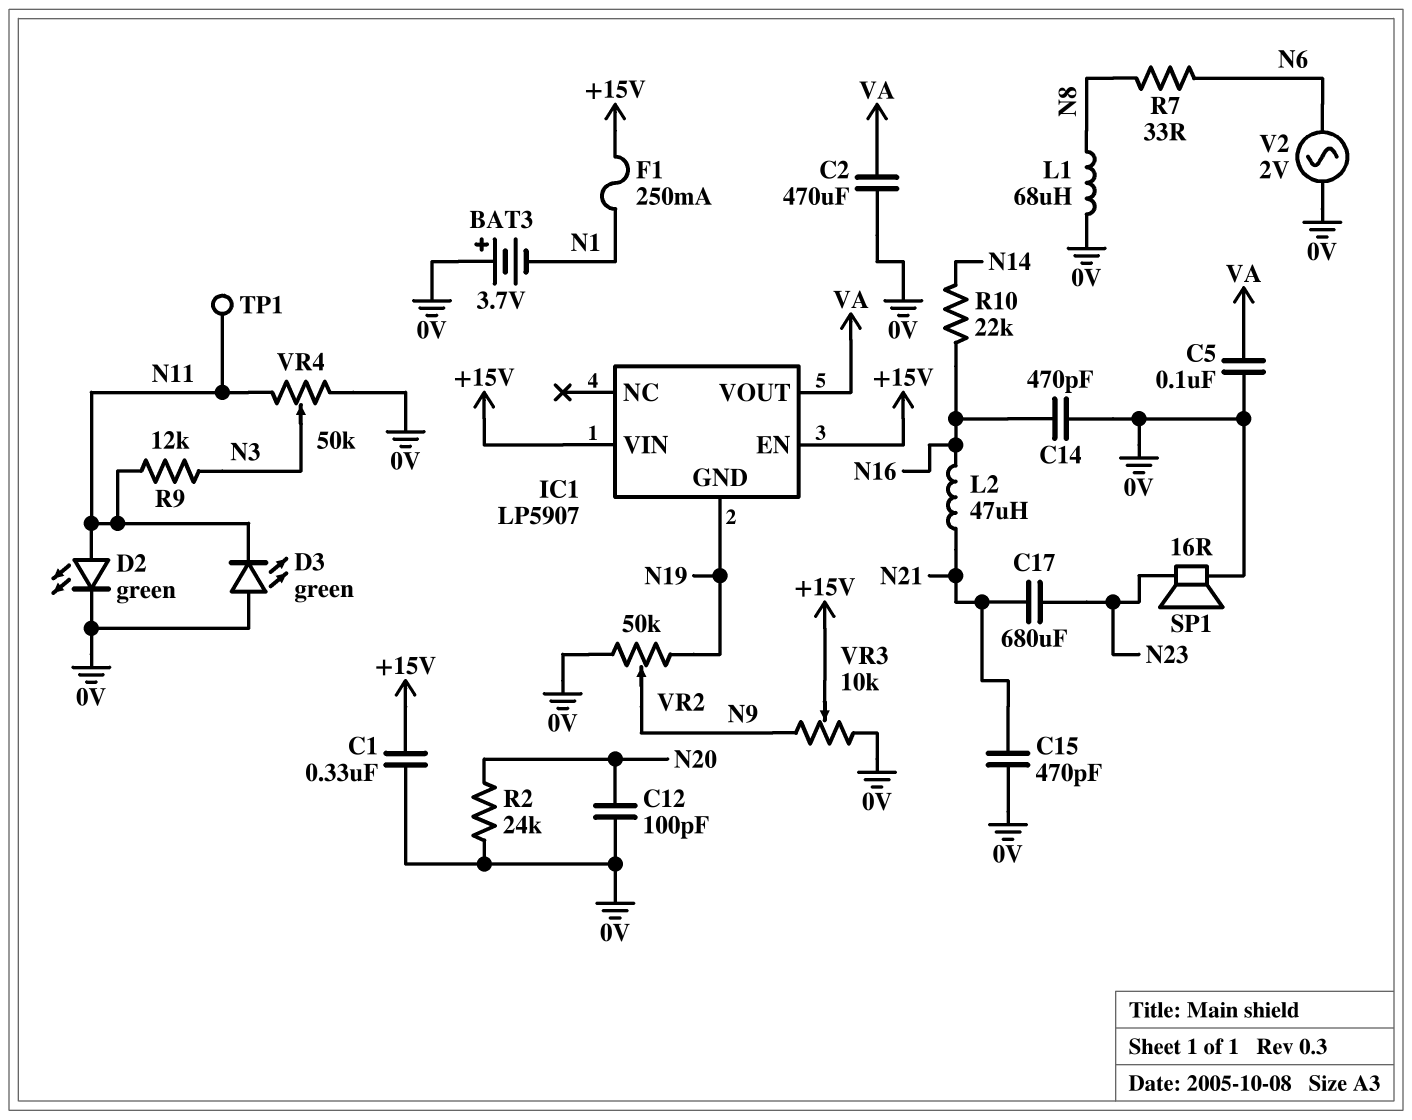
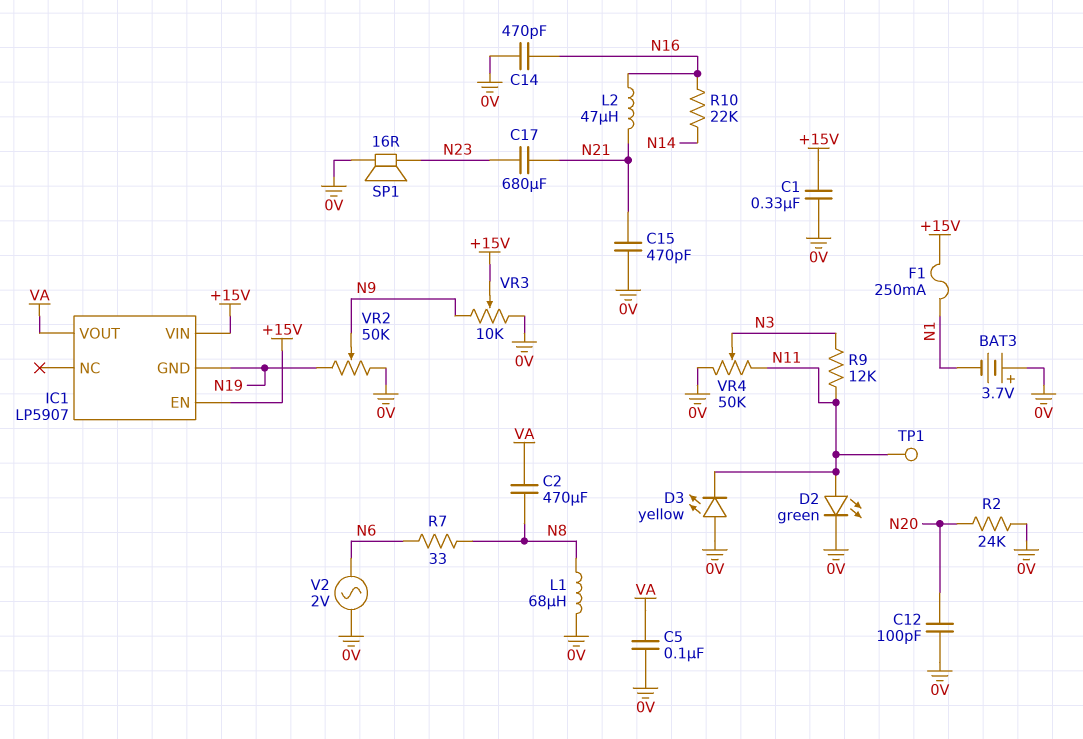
C2: 470uF (0V, VA) -> 470uF (N8, VA)
D3: LED green (A 0V, K N11) -> LED yellow (A 0V, K N11)

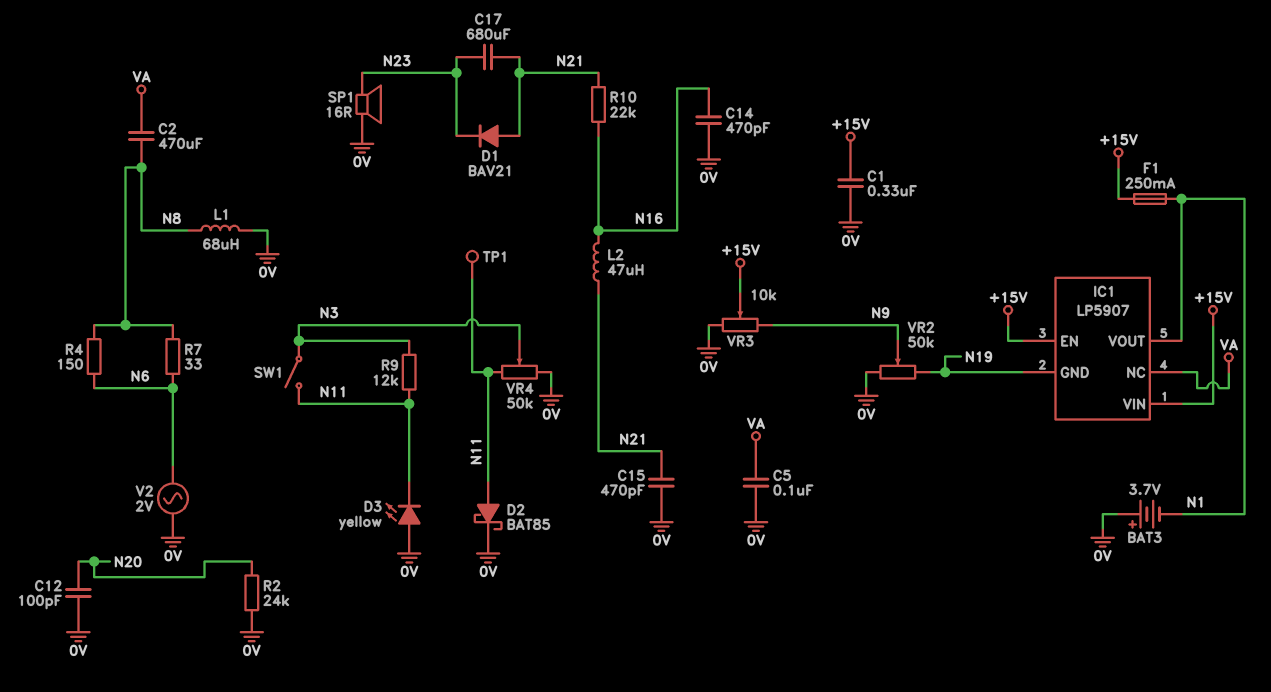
D1: none -> diode BAV21 (A N21, K N23)
D2: LED green (A N11, K 0V) -> schottky BAT85 (A N11, K 0V)
IC1 pin NC: none -> VA
IC1 pin VOUT: VA -> N1
R4: none -> 150 (N6, N8)
R10: 22k (N14, N16) -> 22k (N16, N21)
SW1: none -> switch (N3, N11)

